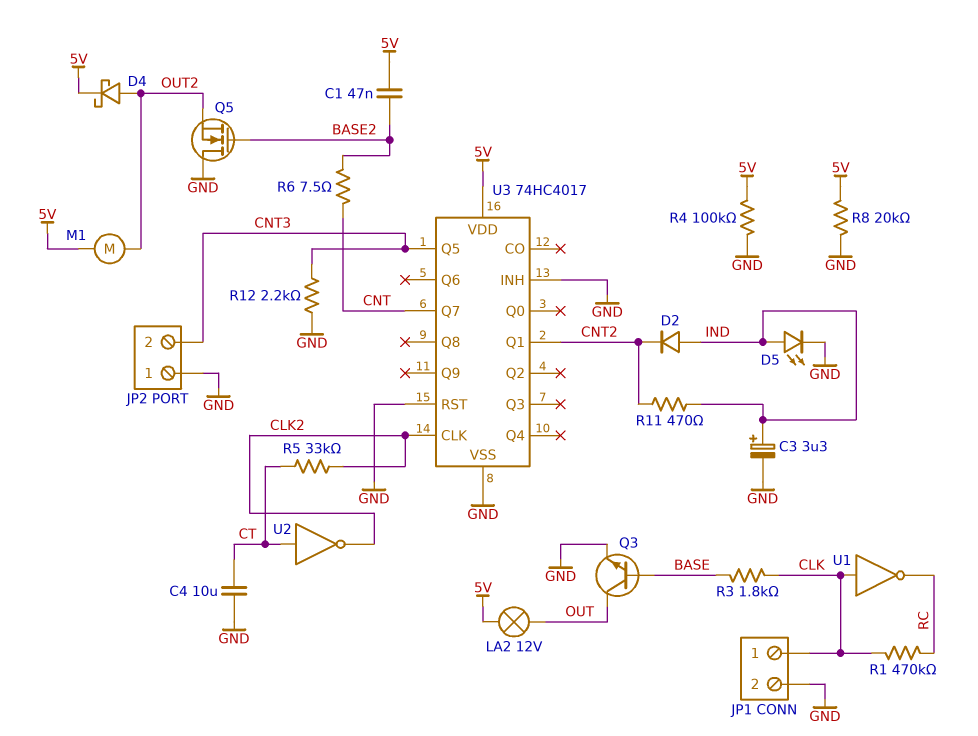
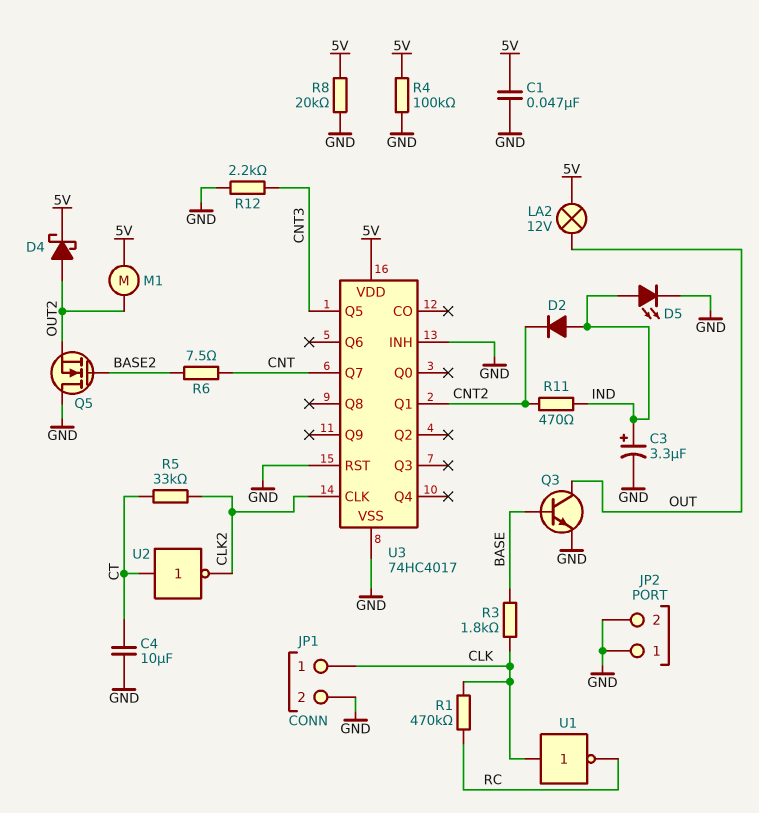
C1: 47nF (5V, BASE2) -> 47nF (5V, GND)
JP2 pin 2: CNT3 -> GND

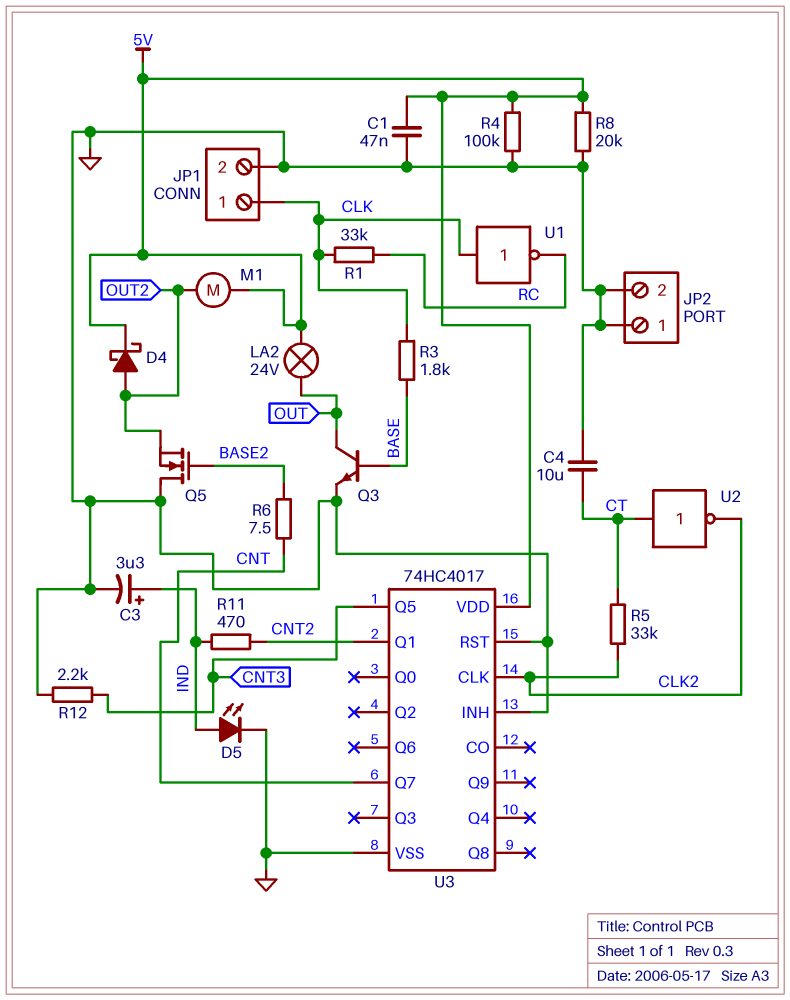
D2: diode (A IND, K CNT2) -> none
LA2: lamp 12V (5V, OUT) -> lamp 24V (5V, OUT)
R1: 470k (CLK, RC) -> 33k (CLK, RC)

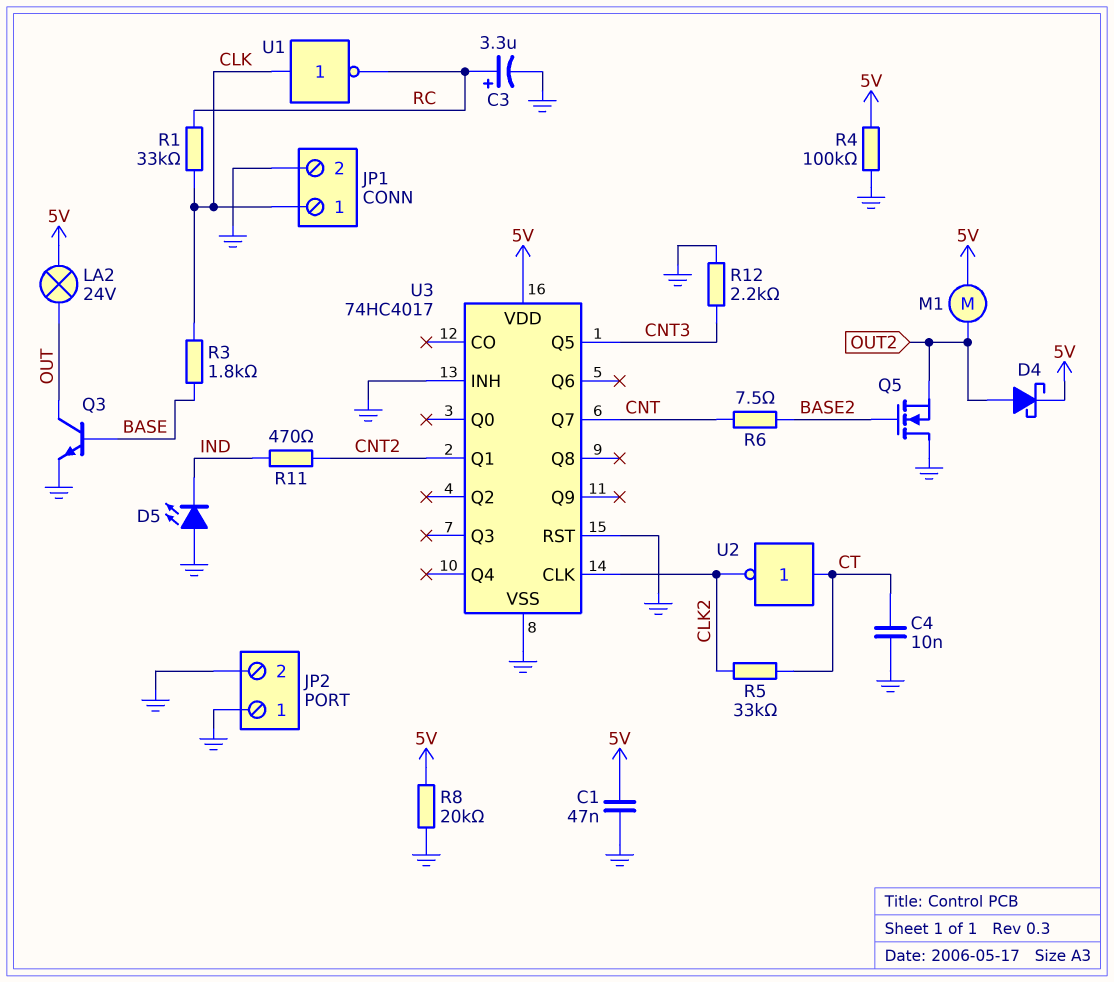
C3: 3.3uF (plus IND, minus GND) -> 3.3uF (plus RC, minus GND)
C4: 10uF (CT, GND) -> 10nF (CT, GND)
D5: LED (A IND, K GND) -> LED (A GND, K IND)

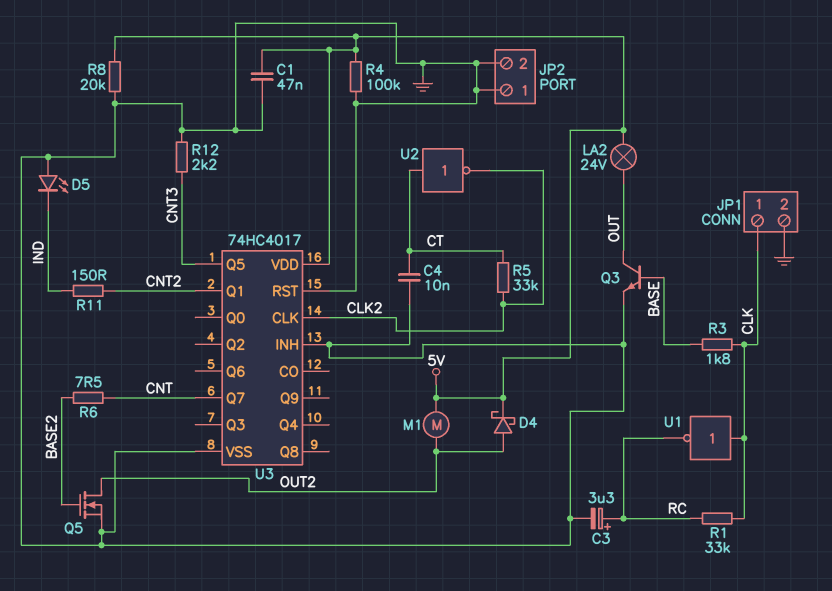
Q5: NMOS (G BASE2, D GND, S OUT2) -> NMOS (G BASE2, D OUT2, S GND)
R11: 470 (CNT2, IND) -> 150 (CNT2, IND)

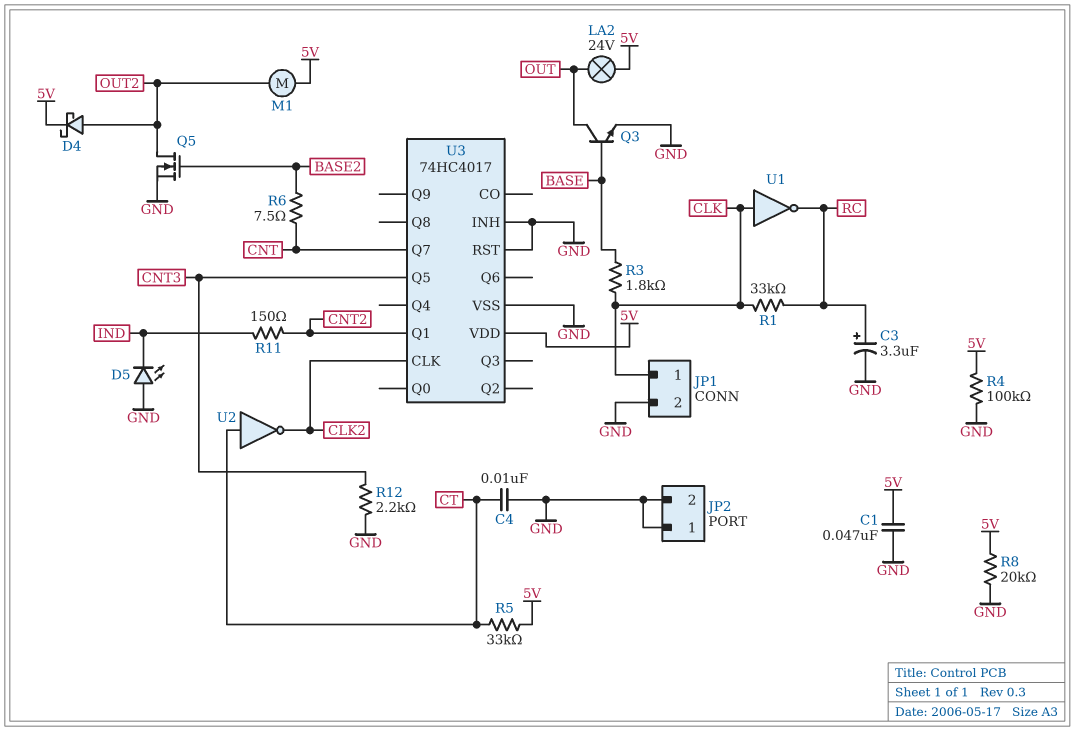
R5: 33k (CLK2, CT) -> 33k (5V, CT)

